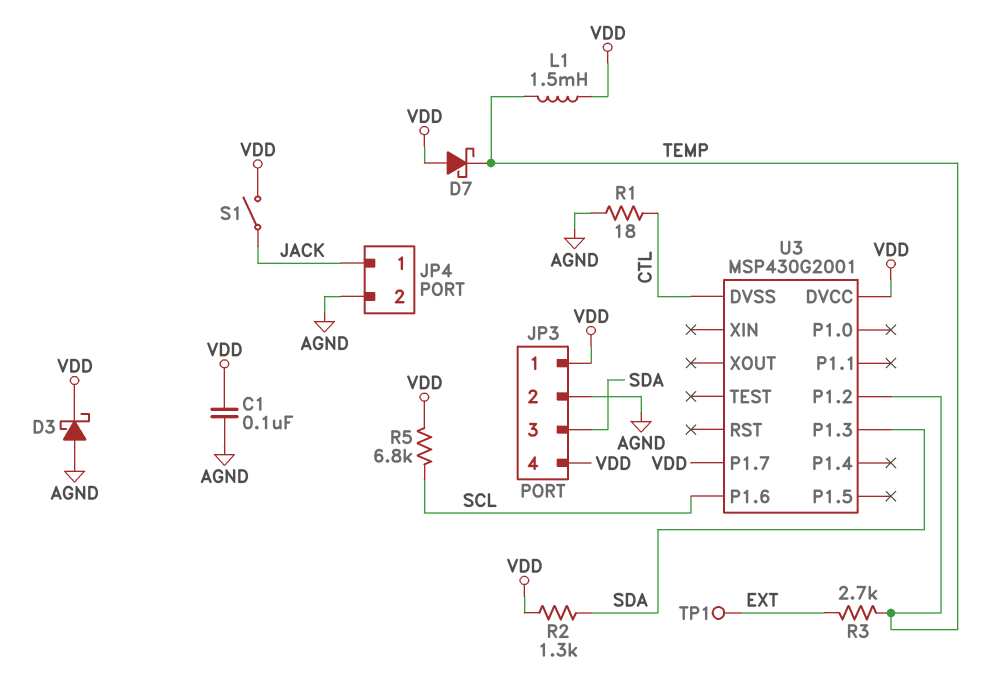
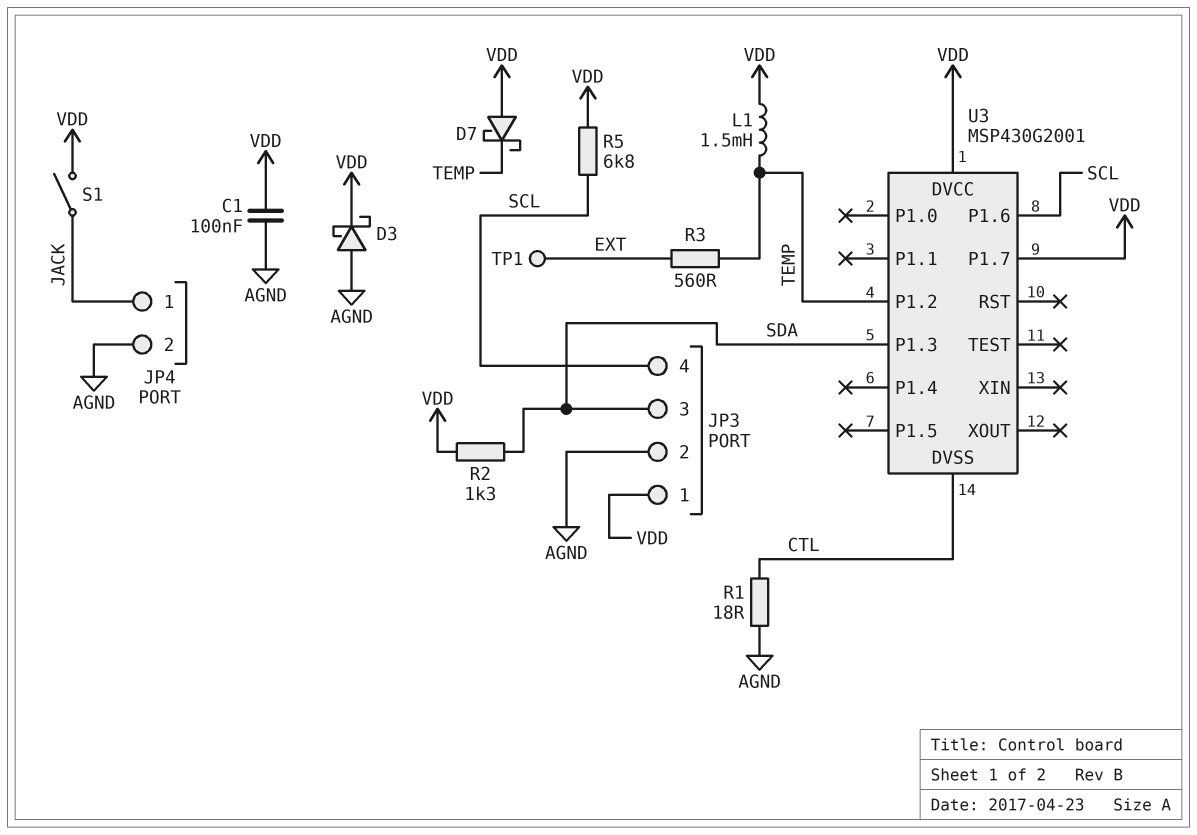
JP3 pin 4: VDD -> SCL
R3: 2.7k (EXT, TEMP) -> 560 (EXT, TEMP)

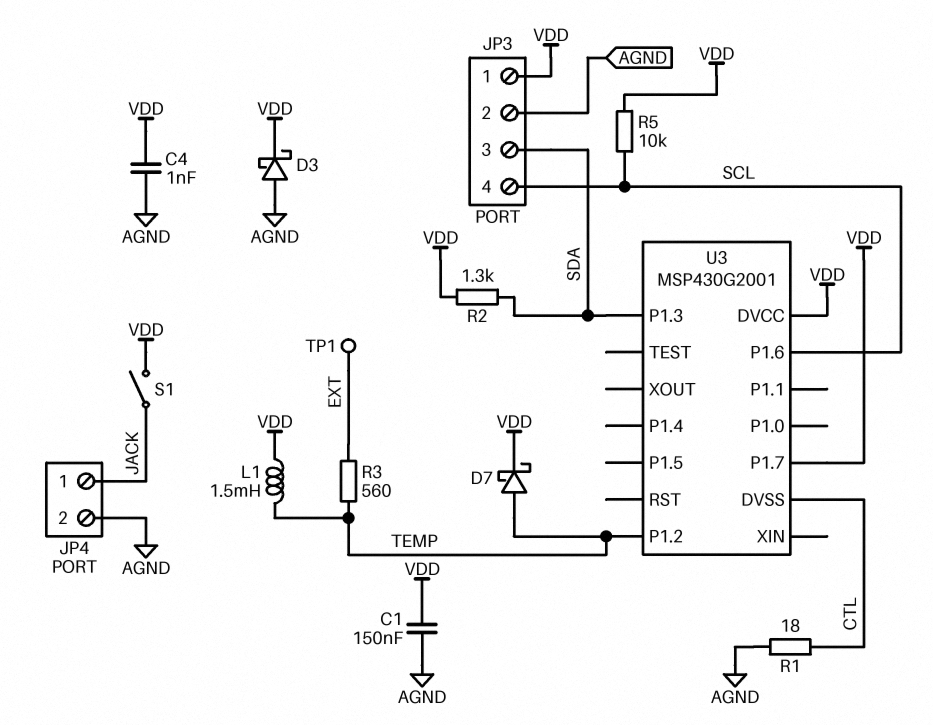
C1: 100nF (AGND, VDD) -> 150nF (AGND, VDD)
C4: none -> 1nF (AGND, VDD)
D7: schottky (A VDD, K TEMP) -> schottky (A TEMP, K VDD)
R5: 6.8k (SCL, VDD) -> 10k (SCL, VDD)

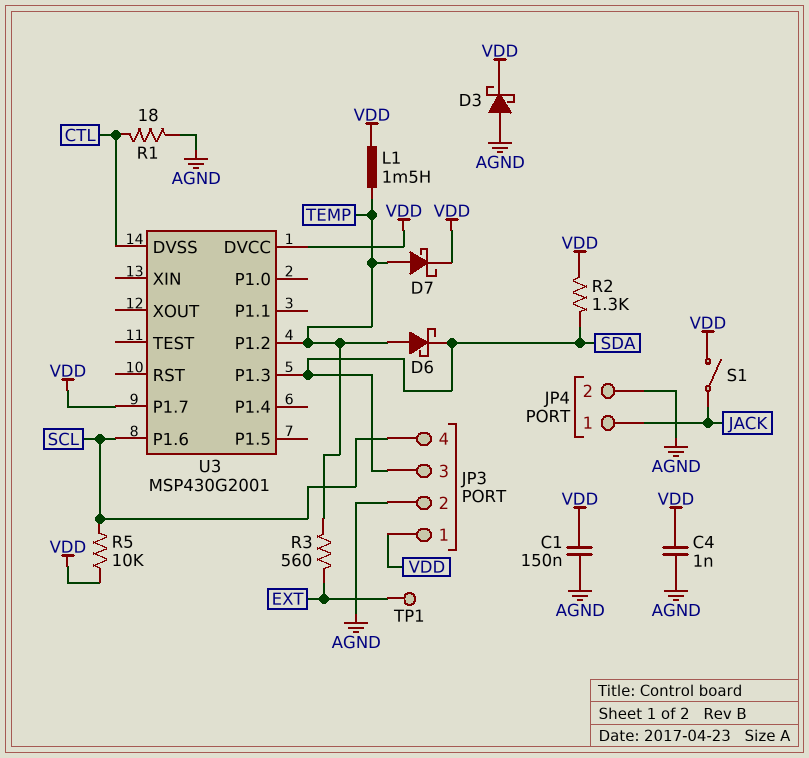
D6: none -> schottky (A TEMP, K SDA)

